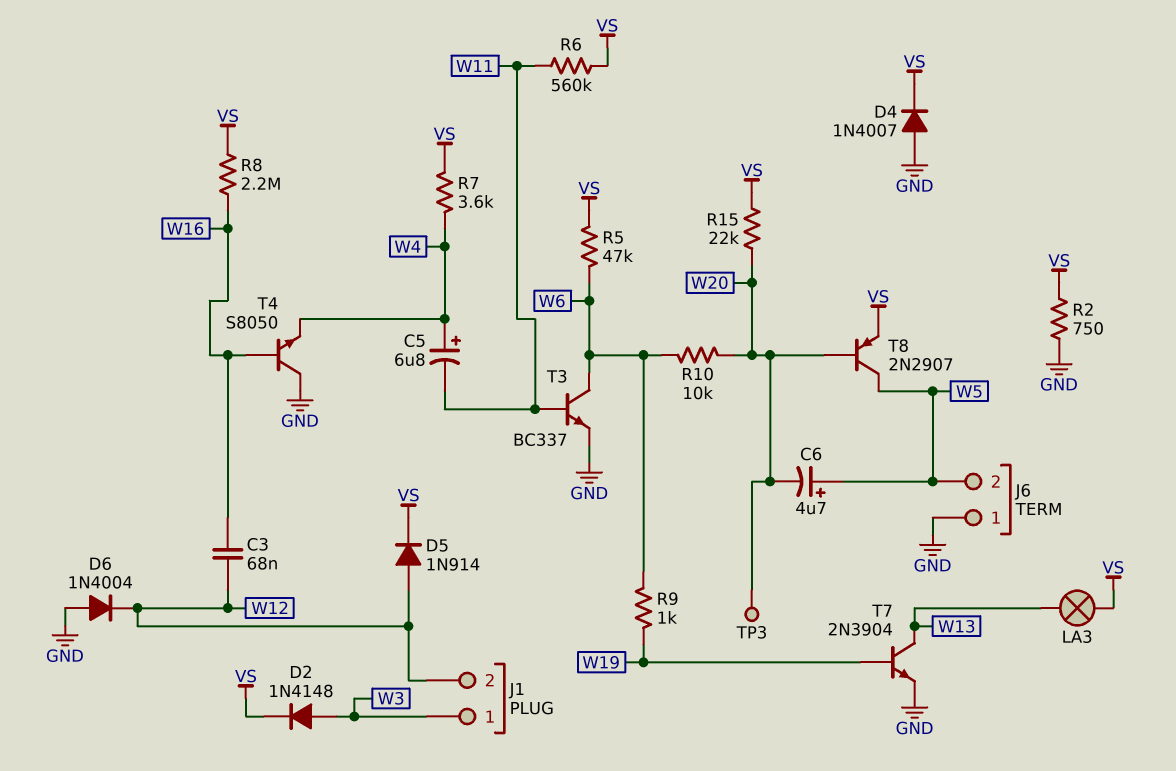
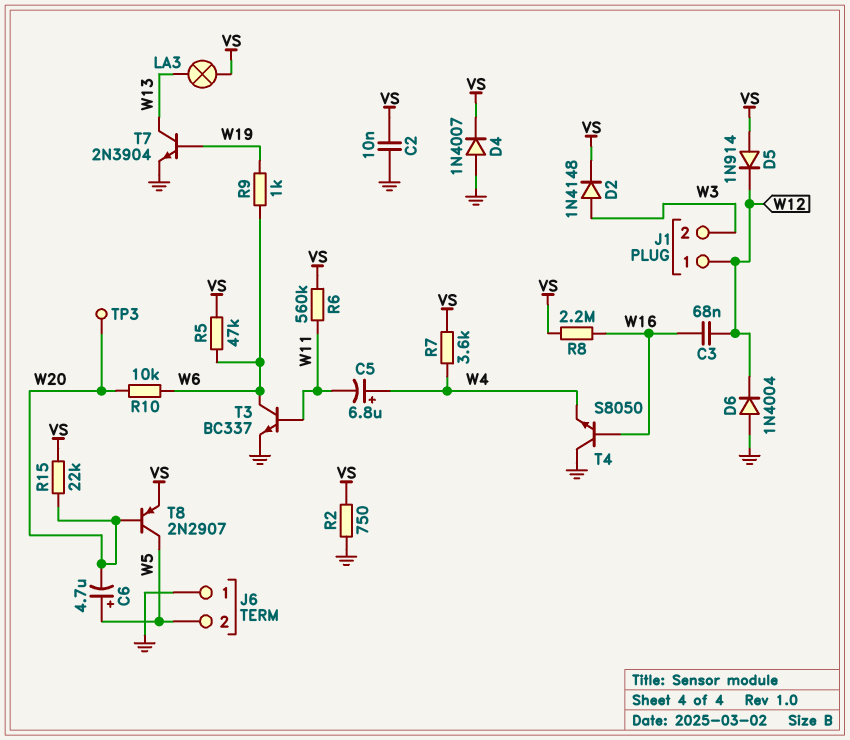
C2: none -> 10nF (GND, VS)
D5: diode 1N914 (A W12, K VS) -> diode 1N914 (A VS, K W12)
J1 pin 1: W3 -> W12
J1 pin 2: W12 -> W3

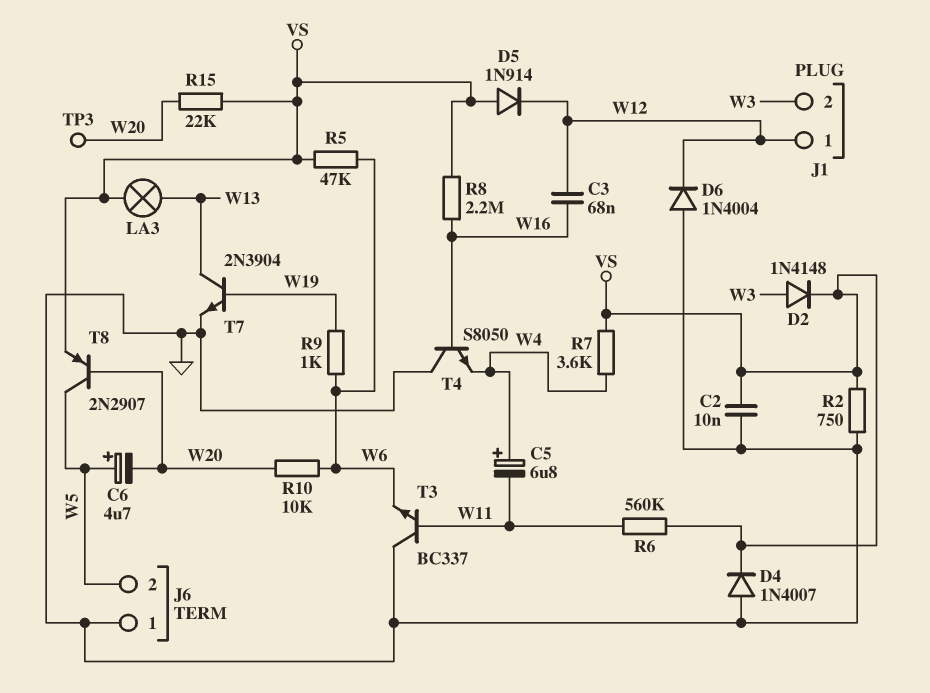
T3: NPN BC337 (B W11, C W6, E GND) -> NPN BC337 (B W11, C GND, E W6)

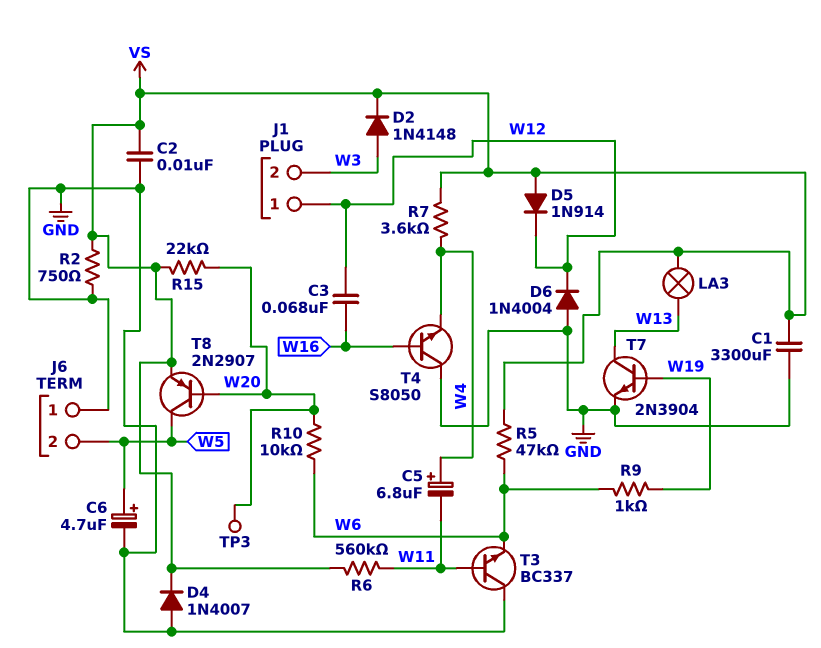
C1: none -> 3300uF (GND, VS)
C6: 4.7uF (plus W5, minus W20) -> 4.7uF (plus W5, minus GND)
R8: 2.2M (VS, W16) -> none

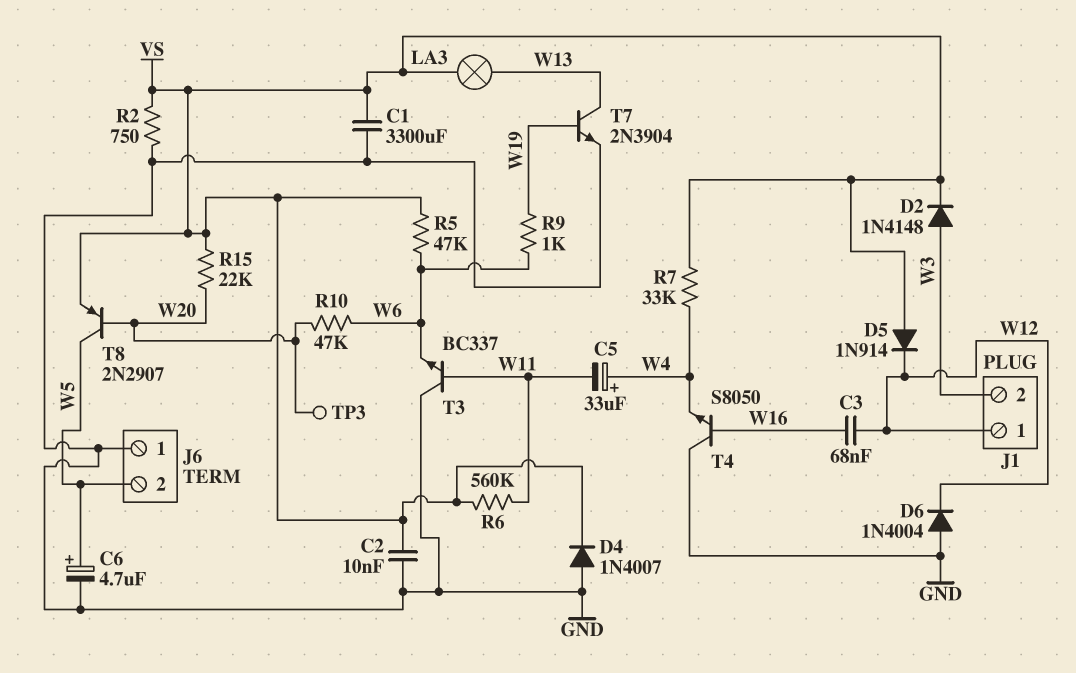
C5: 6.8uF (plus W4, minus W11) -> 33uF (plus W4, minus W11)
R7: 3.6k (VS, W4) -> 33k (VS, W4)
R10: 10k (W6, W20) -> 47k (W6, W20)

